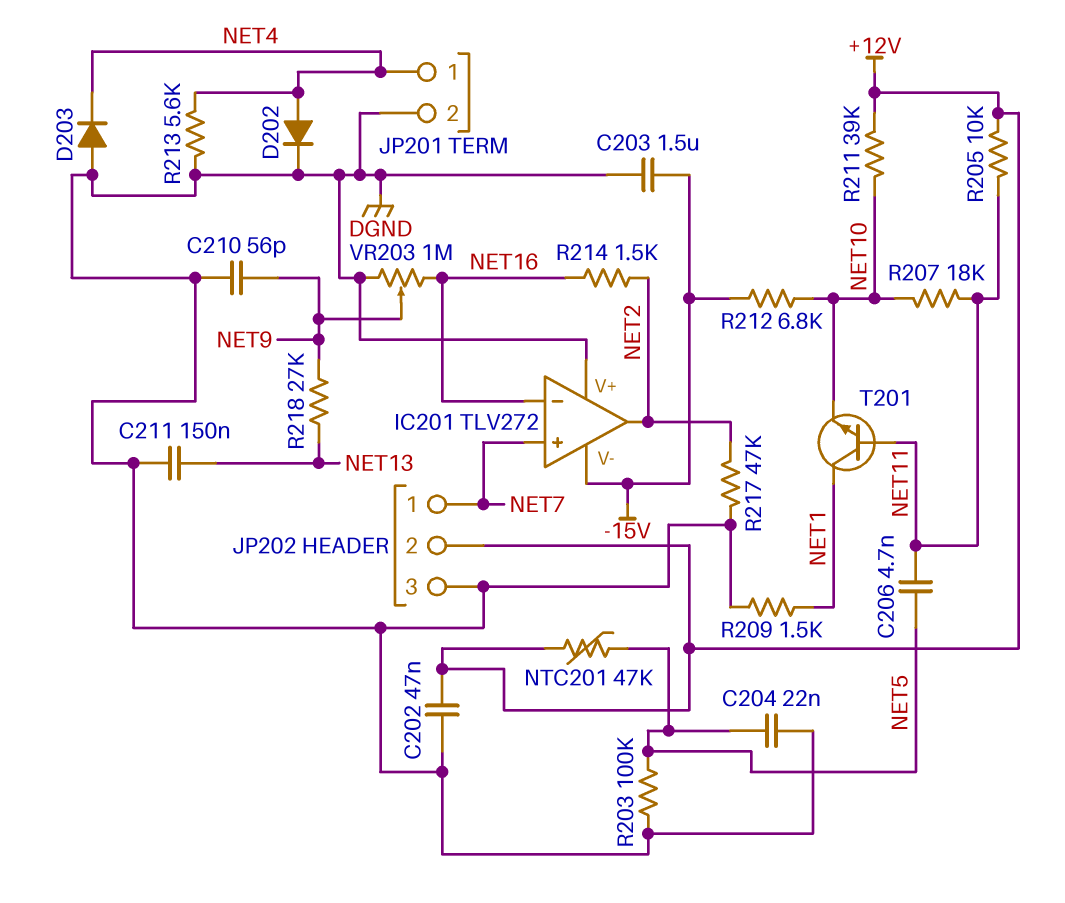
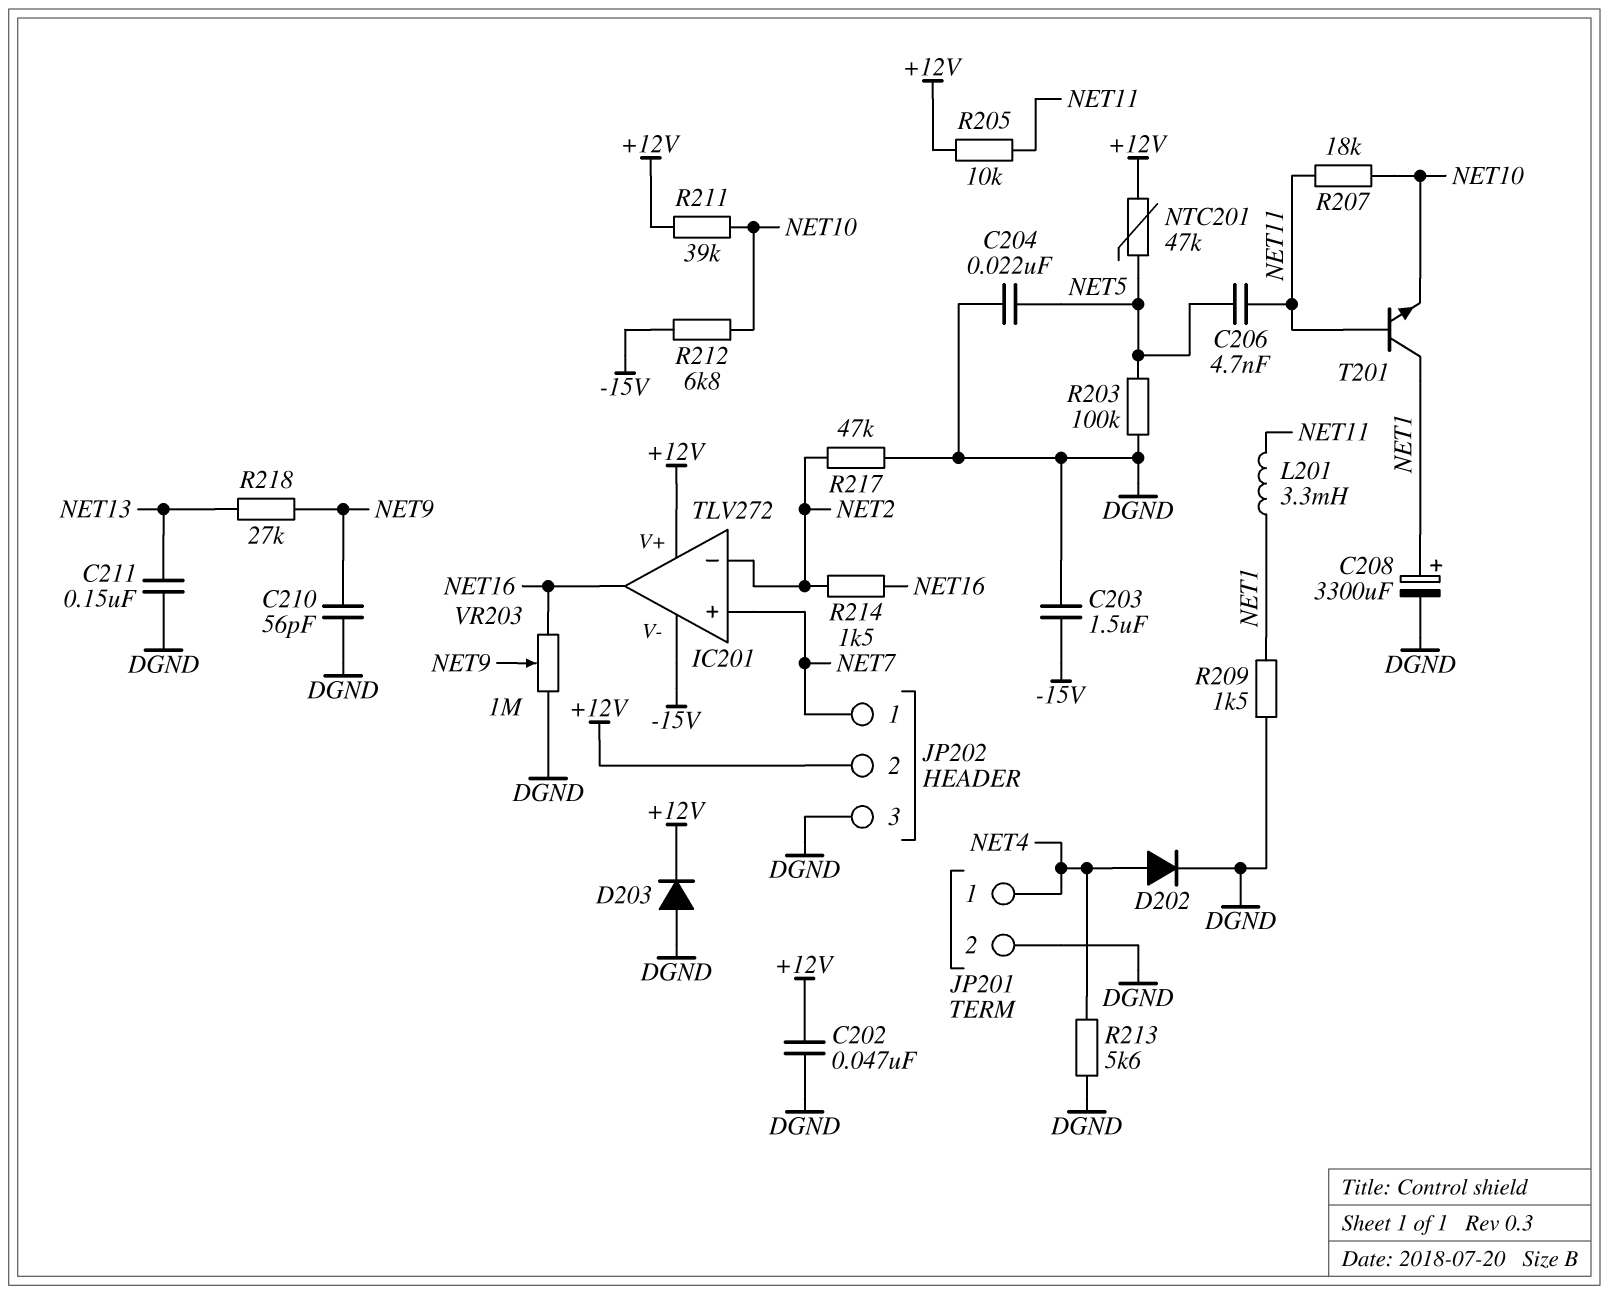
C208: none -> 3300uF (plus NET1, minus DGND)
D203: diode (A DGND, K NET4) -> diode (A DGND, K +12V)
IC201 pin V+: DGND -> +12V
IC201 pin in-: NET16 -> NET2
IC201 pin out: NET2 -> NET16
L201: none -> 3.3mH (NET1, NET11)

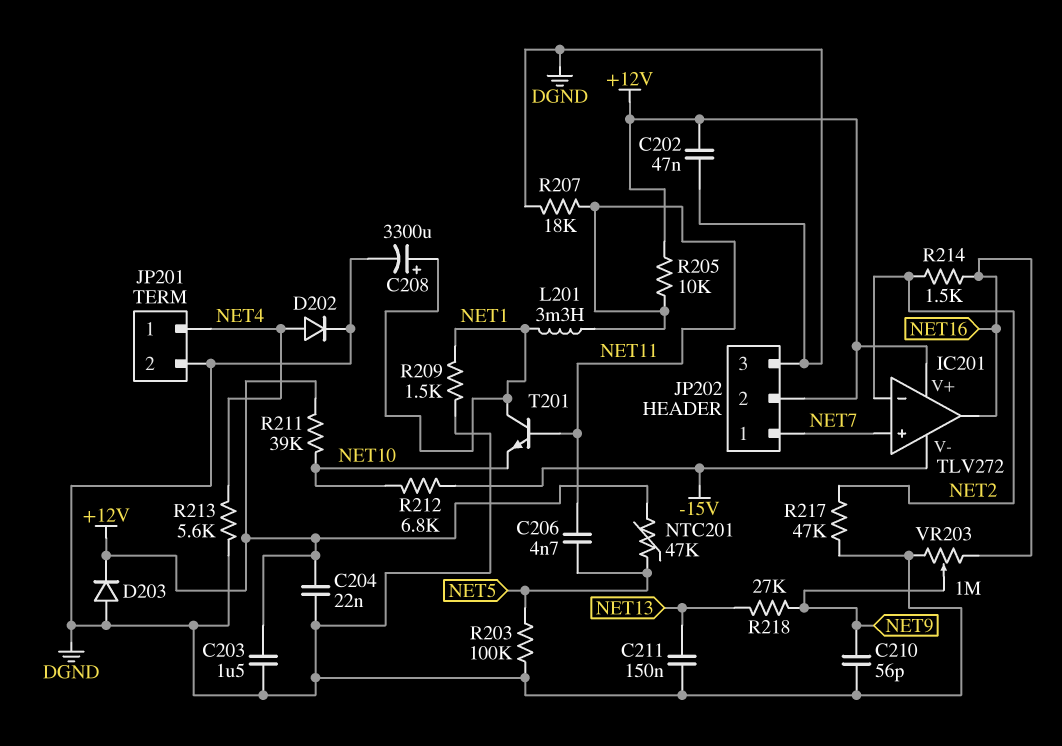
C203: 1.5uF (-15V, DGND) -> 1.5uF (+12V, DGND)
C204: 22nF (DGND, NET5) -> 22nF (+12V, DGND)
R207: 18k (NET10, NET11) -> 18k (DGND, NET11)

